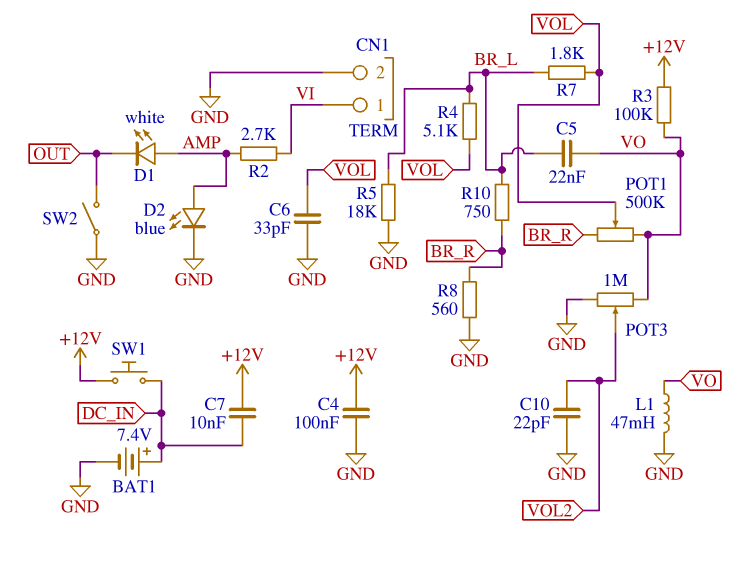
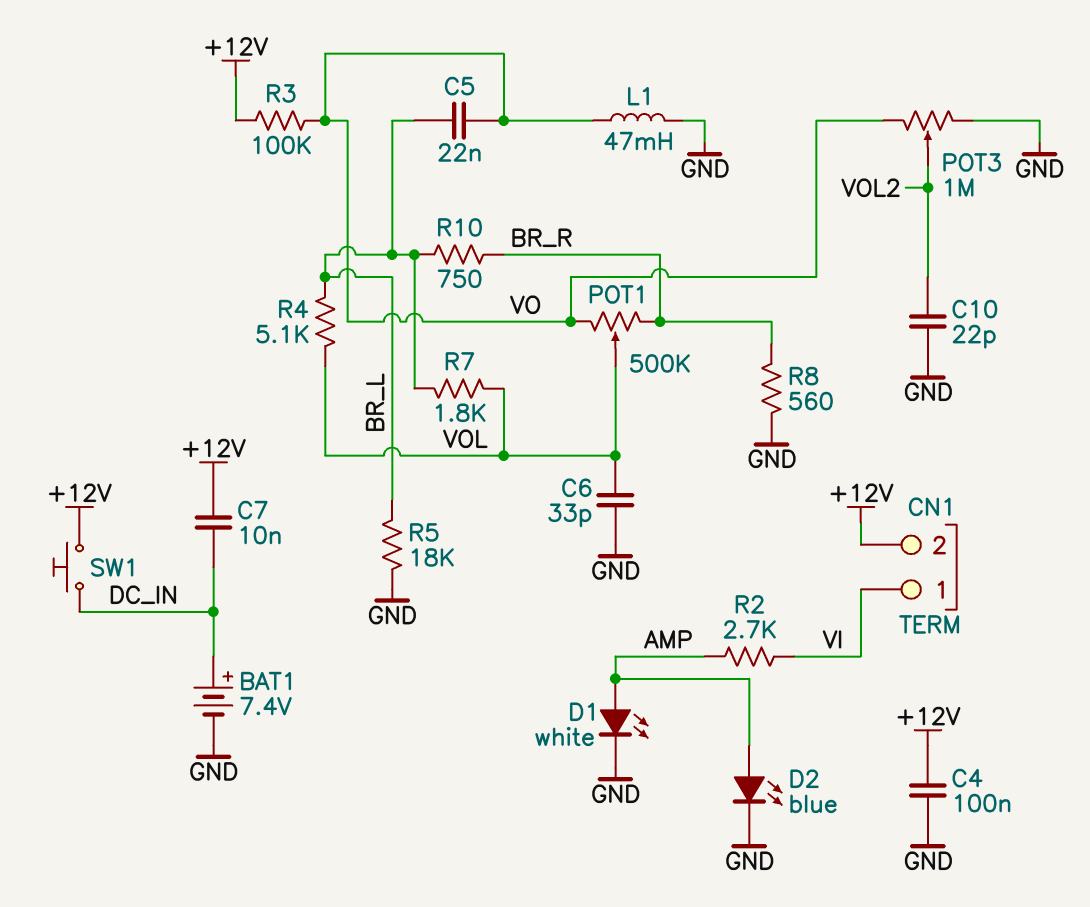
CN1 pin 2: GND -> +12V
D1: LED white (A AMP, K OUT) -> LED white (A AMP, K GND)
SW2: switch (GND, OUT) -> none

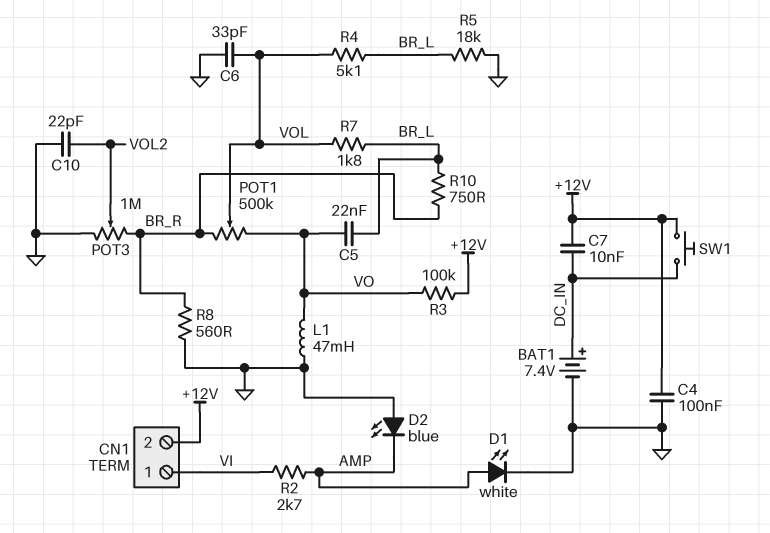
D2: LED blue (A AMP, K GND) -> LED blue (A GND, K AMP)
POT3: 1M (GND, VO, wiper VOL2) -> 1M (BR_R, GND, wiper VOL2)

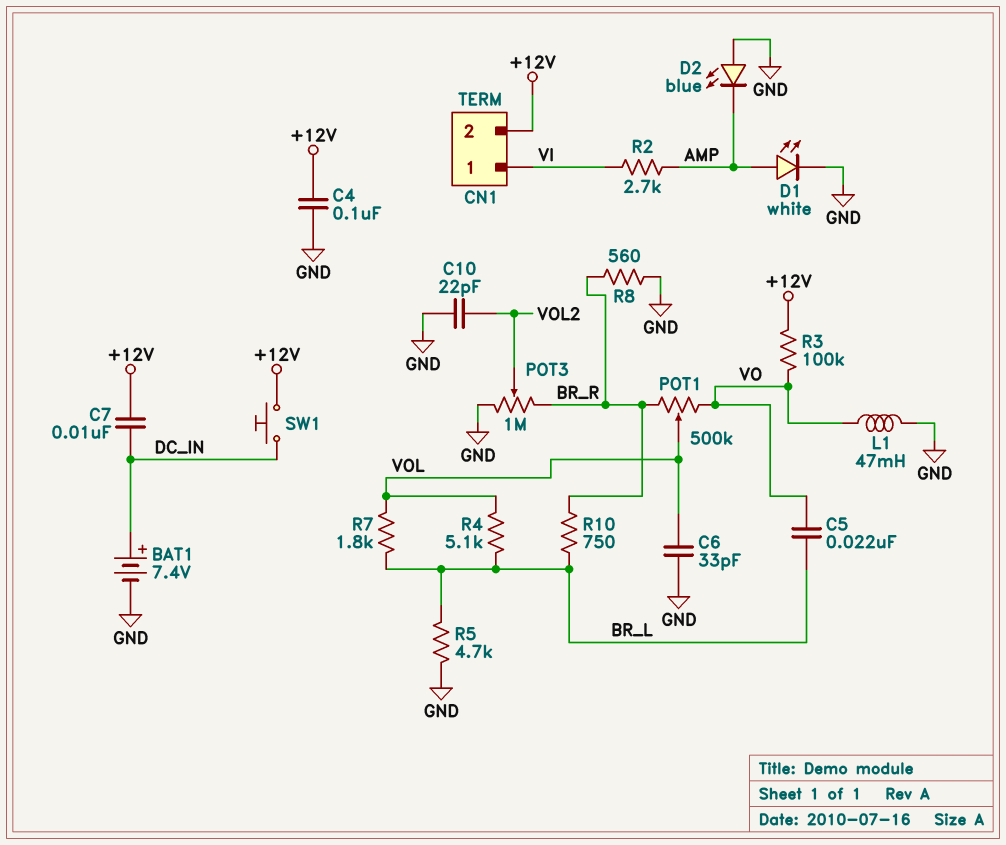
R5: 18k (BR_L, GND) -> 4.7k (BR_L, GND)

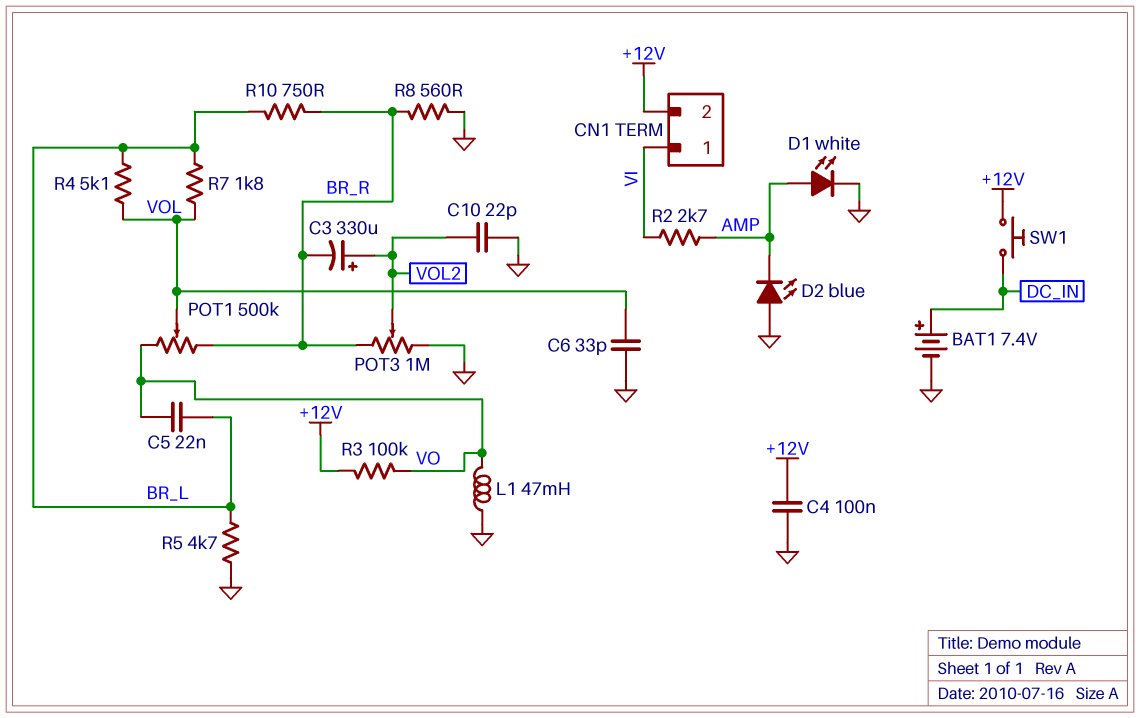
C3: none -> 330uF (plus VOL2, minus BR_R)
C7: 10nF (+12V, DC_IN) -> none

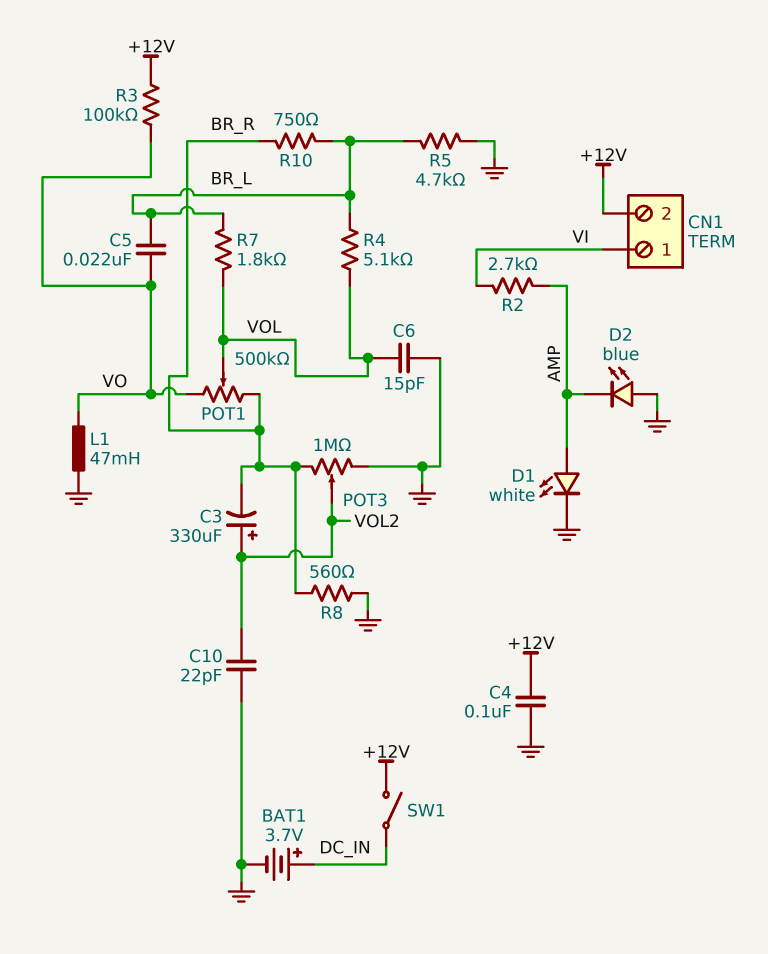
BAT1: 7.4V (plus DC_IN, minus GND) -> 3.7V (plus DC_IN, minus GND)
C6: 33pF (GND, VOL) -> 15pF (GND, VOL)
SW1: button (+12V, DC_IN) -> switch (+12V, DC_IN)

